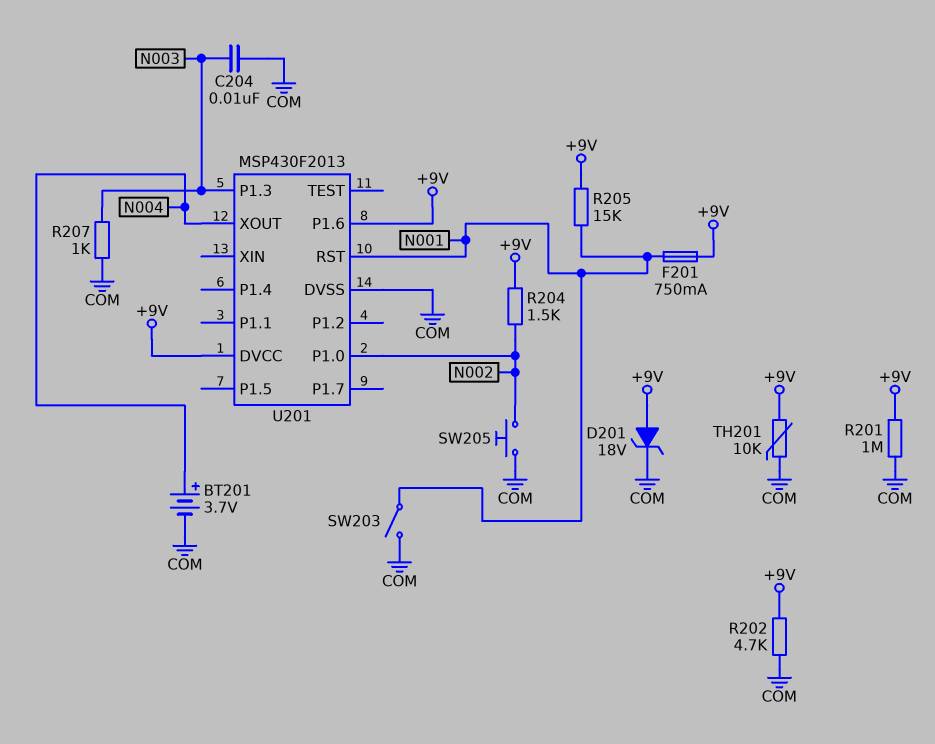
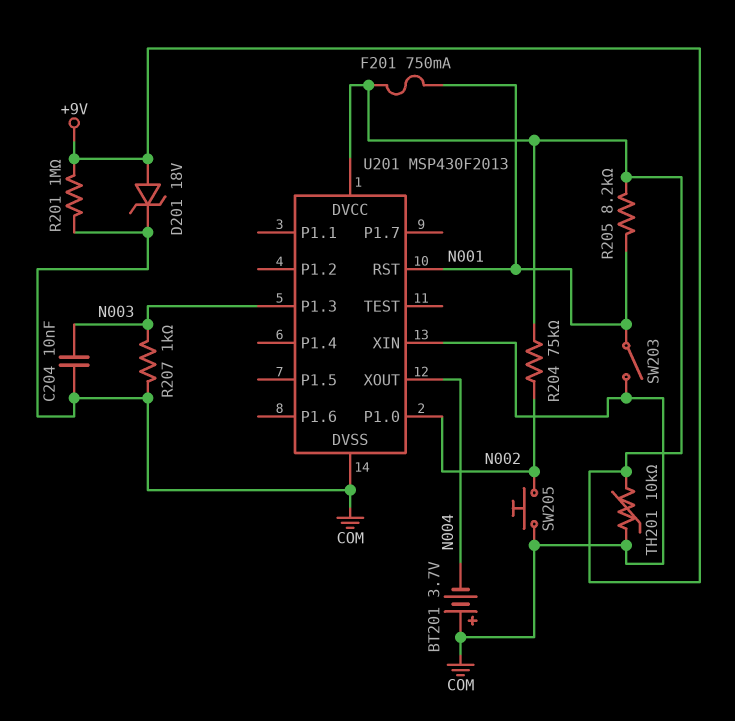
BT201: 3.7V (plus N004, minus COM) -> 3.7V (plus COM, minus N004)
R202: 4.7k (+9V, COM) -> none
R204: 1.5k (+9V, N002) -> 75k (+9V, N002)
R205: 15k (+9V, N001) -> 8.2k (+9V, N001)
U201 pin P1.6: +9V -> none
U201 pin XIN: none -> COM

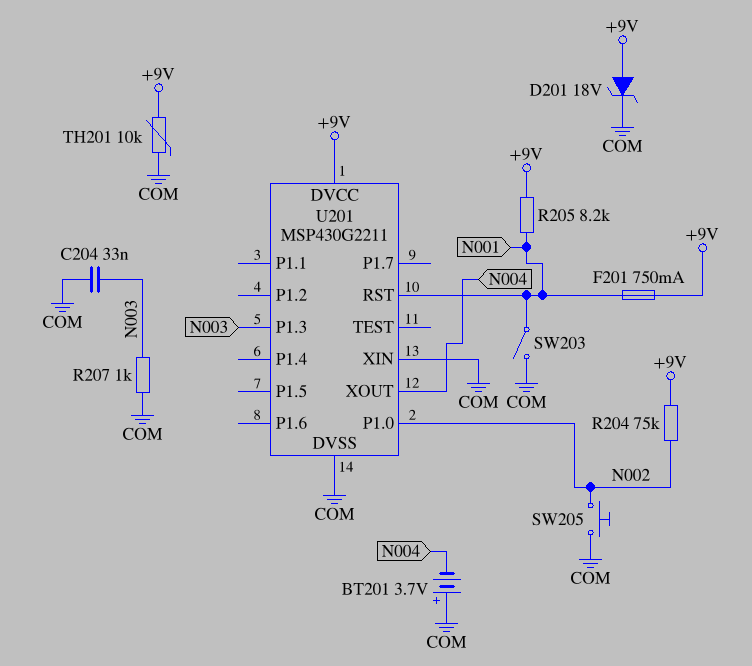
C204: 10nF (COM, N003) -> 33nF (COM, N003)
R201: 1M (+9V, COM) -> none
U201: MSP430F2013 -> MSP430G2211

